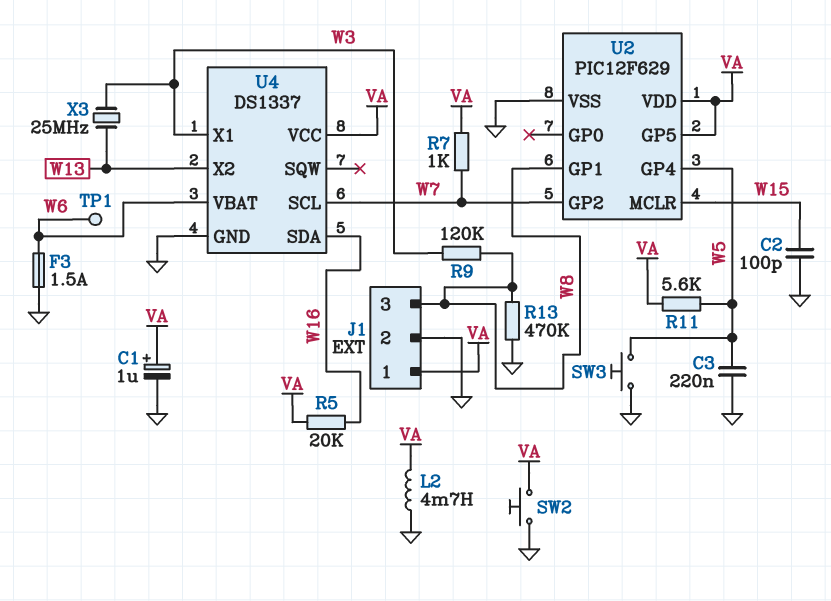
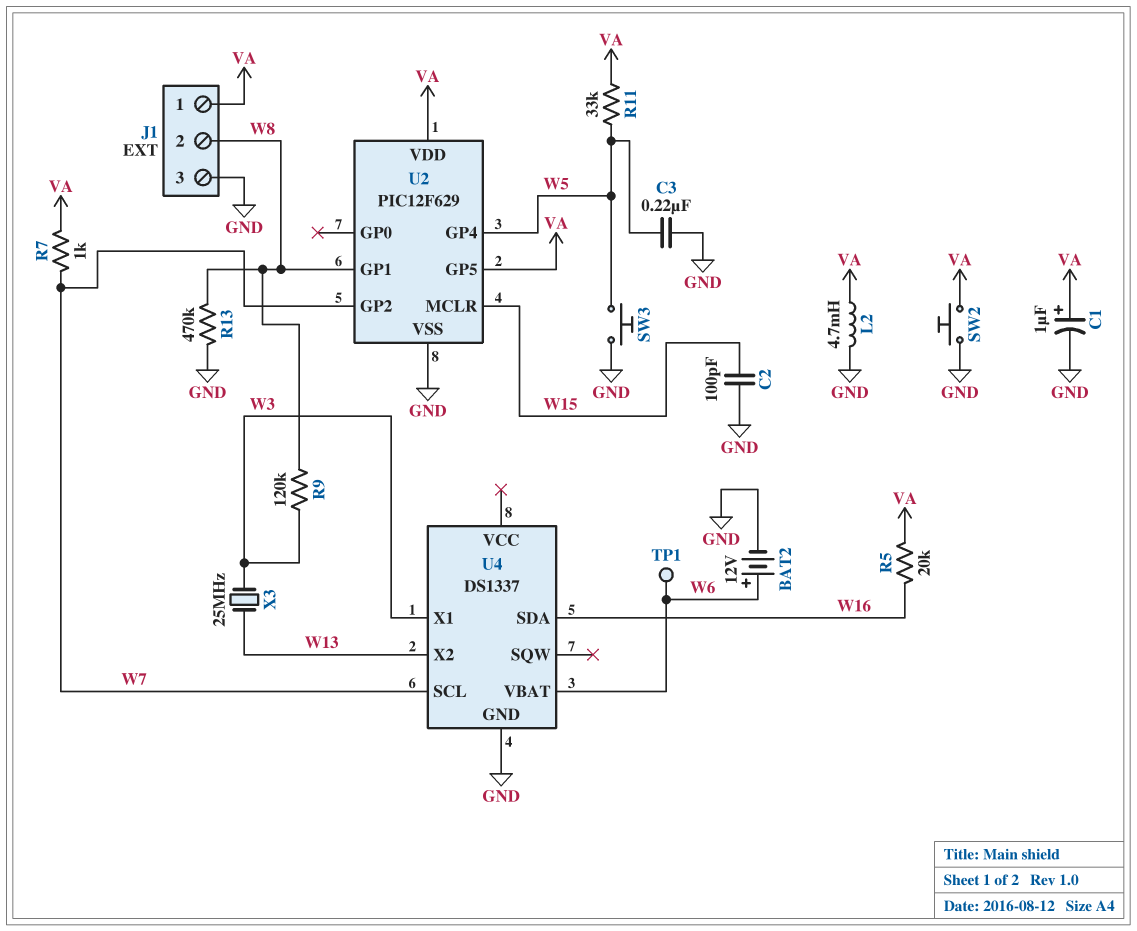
BAT2: none -> 12V (plus W6, minus GND)
F3: 1.5A (GND, W6) -> none
J1 pin 2: GND -> W8
J1 pin 3: W8 -> GND
R11: 5.6k (VA, W5) -> 33k (VA, W5)
U4 pin VCC: VA -> none

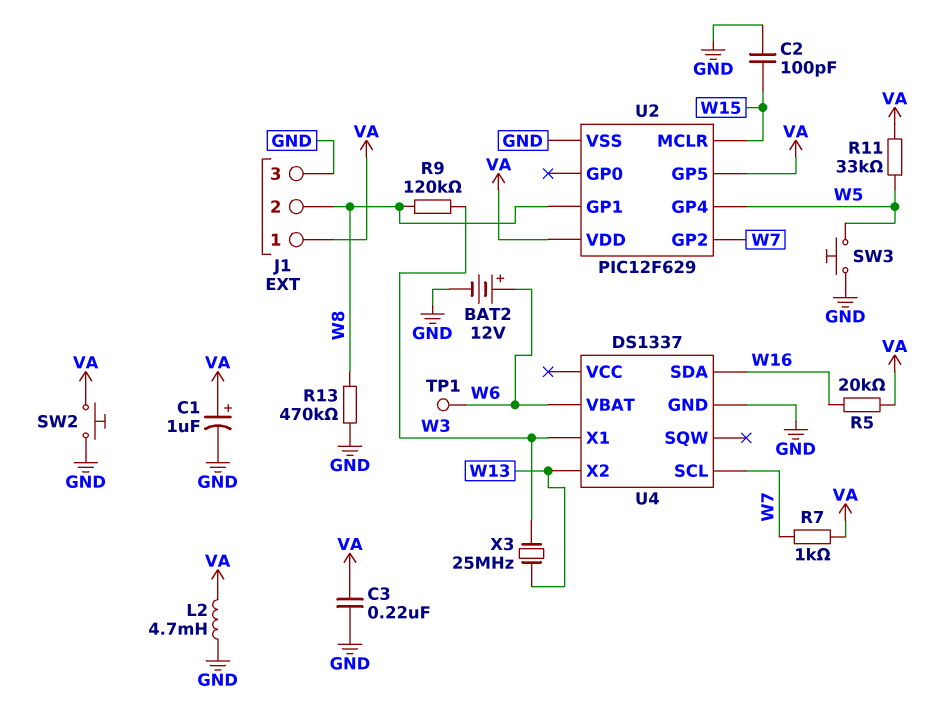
C3: 220nF (GND, W5) -> 220nF (GND, VA)

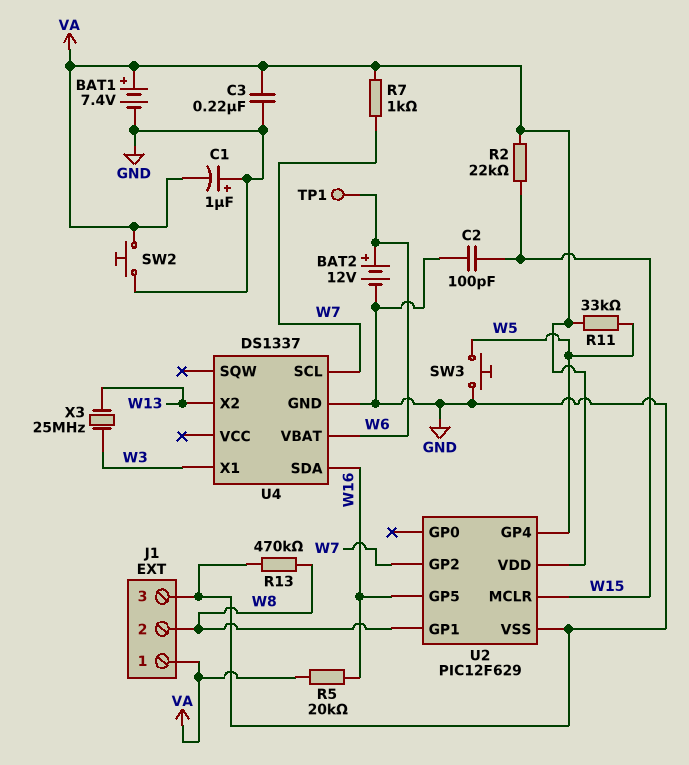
BAT1: none -> 7.4V (plus VA, minus GND)
C1: 1uF (plus VA, minus GND) -> 1uF (plus GND, minus VA)
L2: 4.7mH (GND, VA) -> none
R2: none -> 22k (VA, W15)
R9: 120k (W3, W8) -> none
U2 pin GP5: VA -> W16

